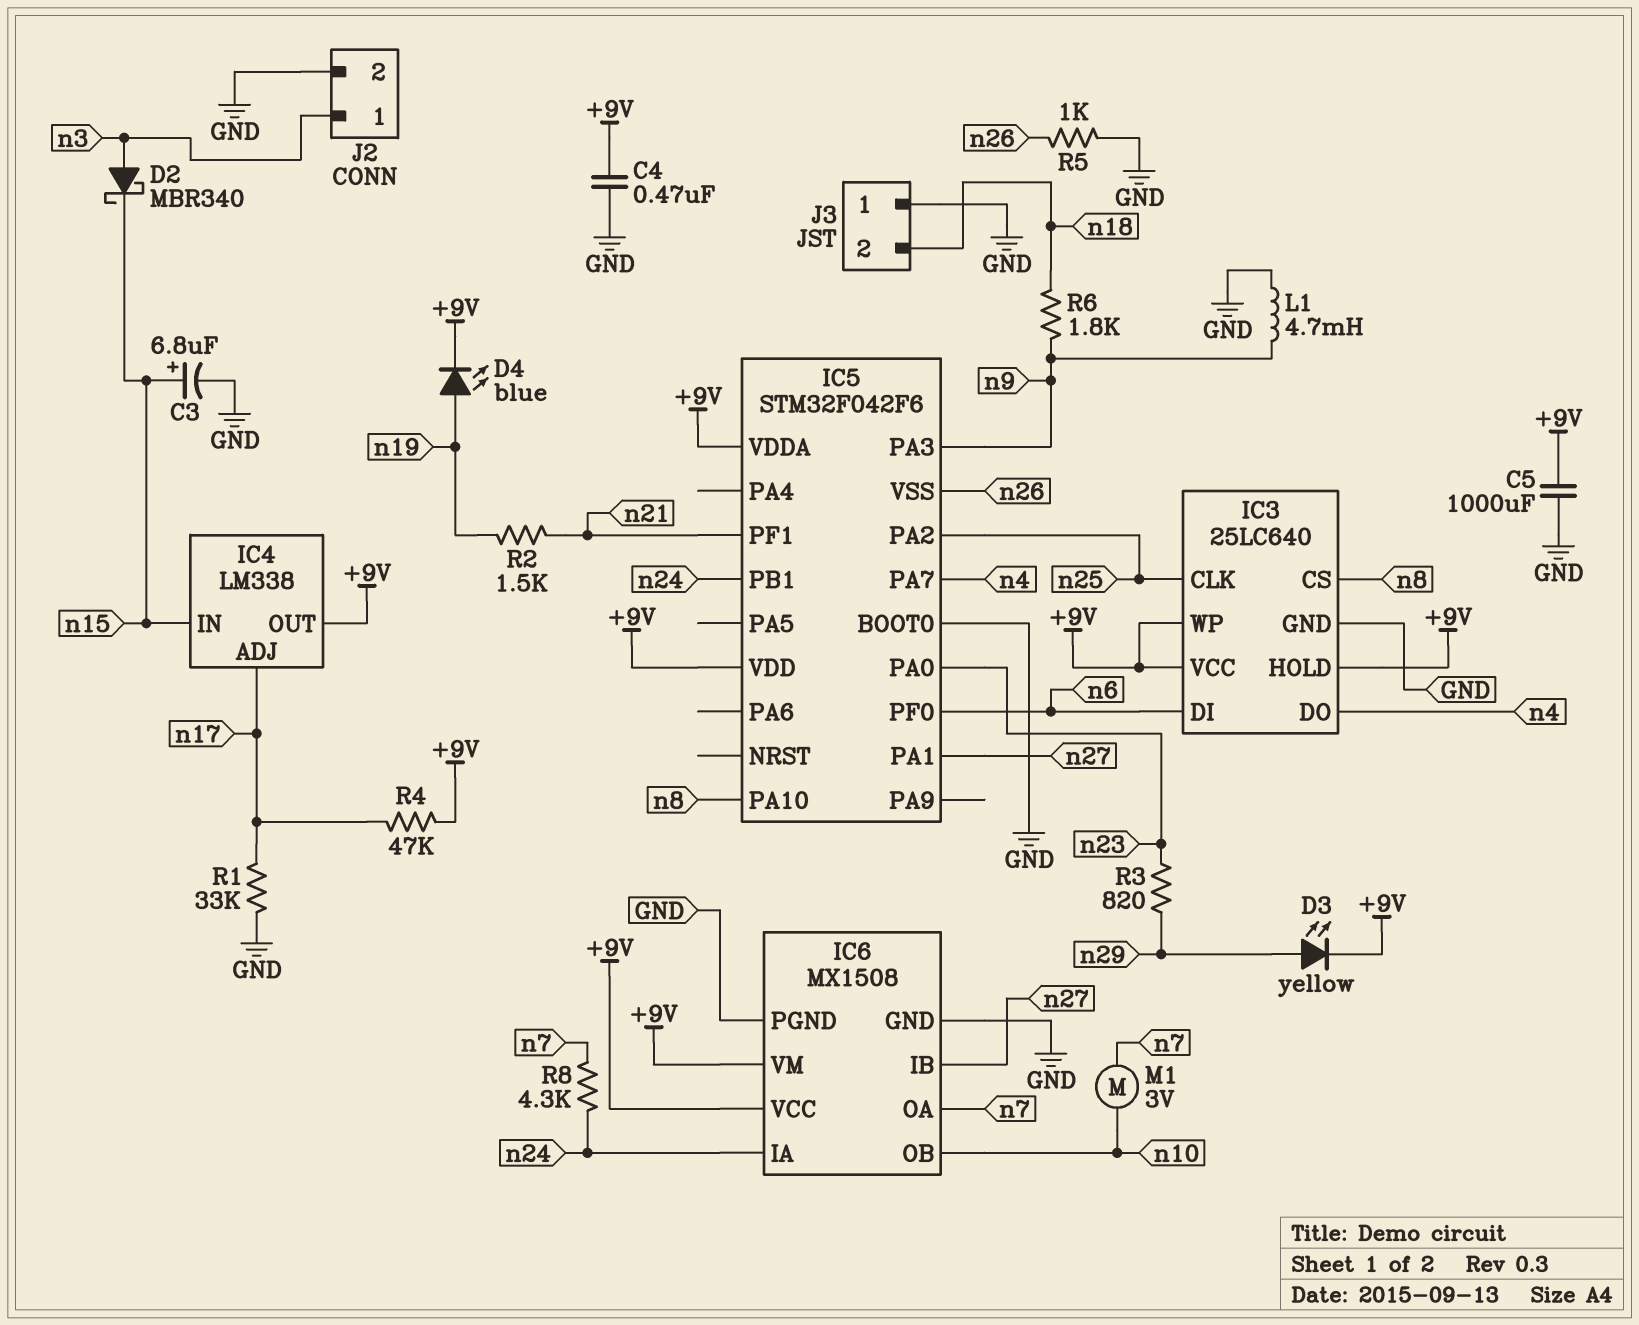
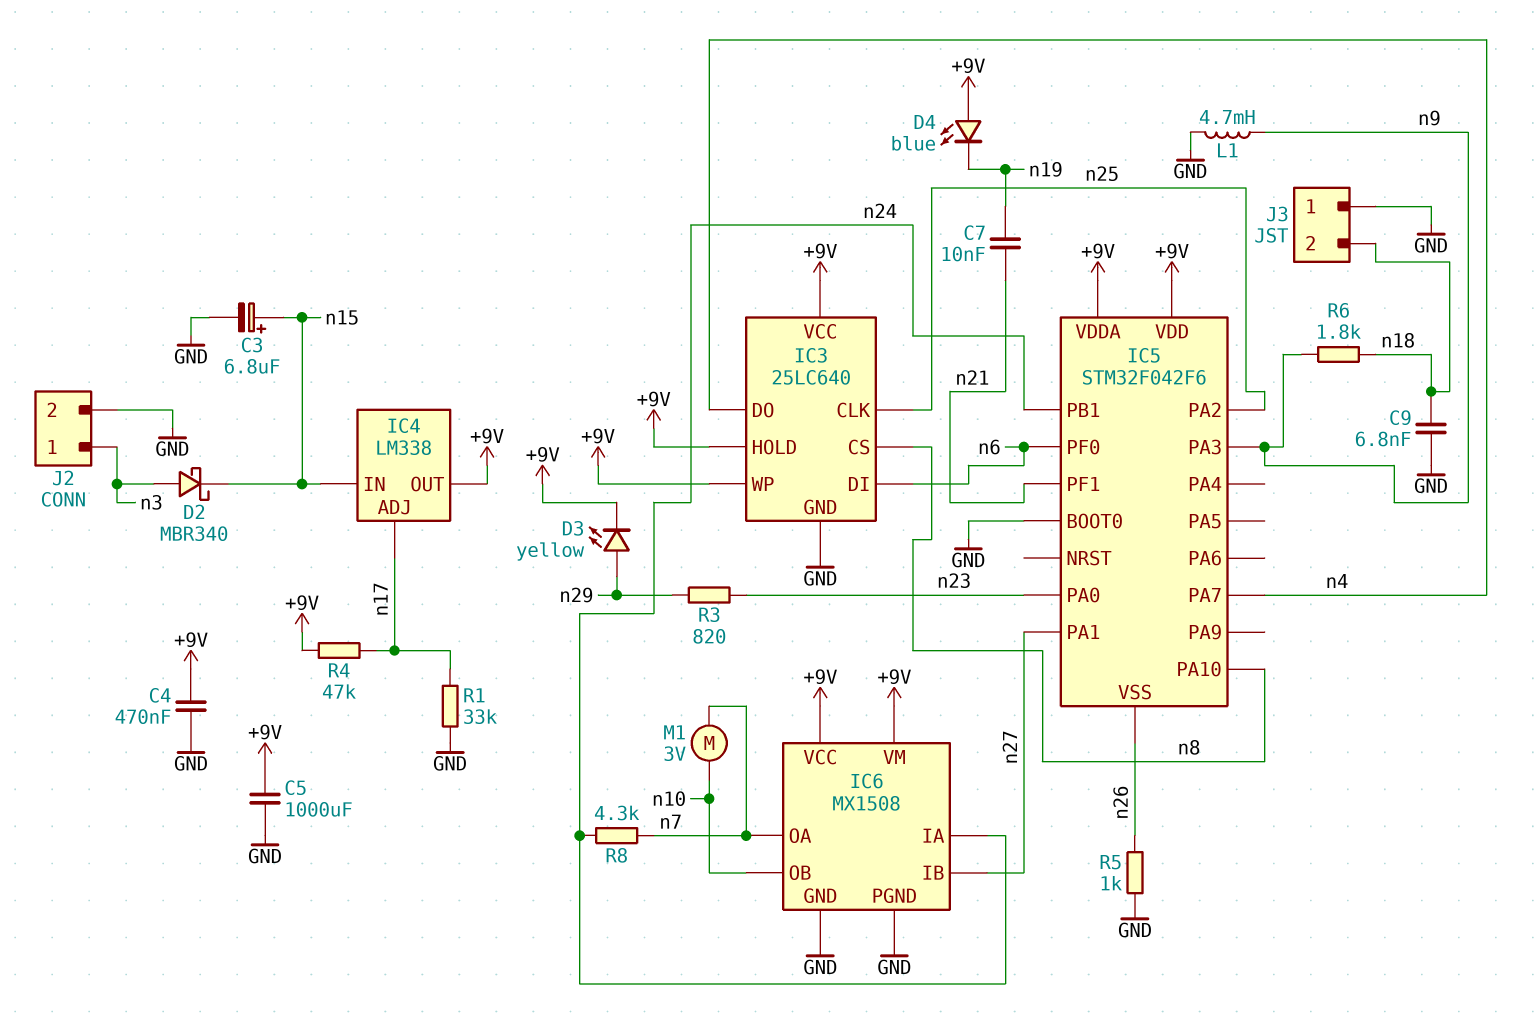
C7: none -> 10nF (n19, n21)
C9: none -> 6.8nF (GND, n18)
D4: LED blue (A n19, K +9V) -> LED blue (A +9V, K n19)
R2: 1.5k (n19, n21) -> none

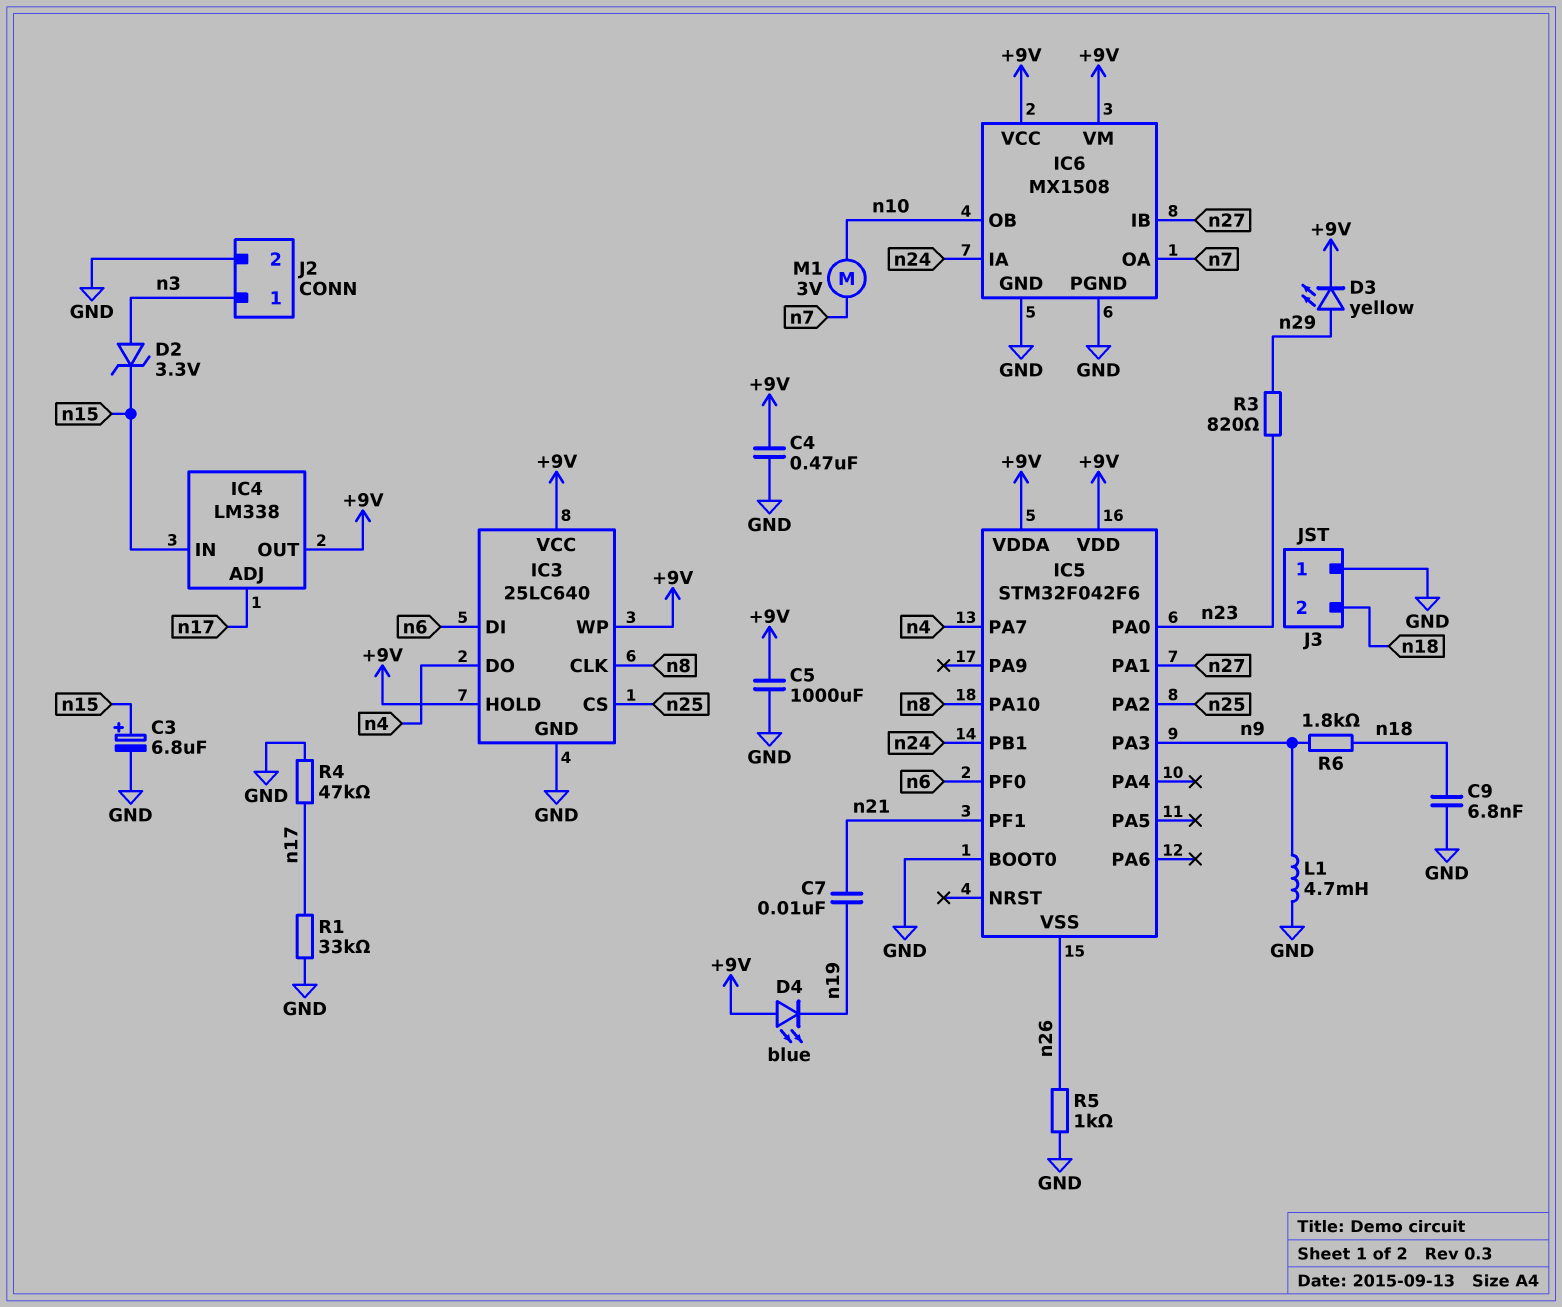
D2: schottky MBR340 (A n3, K n15) -> zener 3.3V (A n3, K n15)
IC3 pin CLK: n25 -> n8
IC3 pin CS: n8 -> n25
R4: 47k (+9V, n17) -> 47k (GND, n17)
R8: 4.3k (n7, n24) -> none

